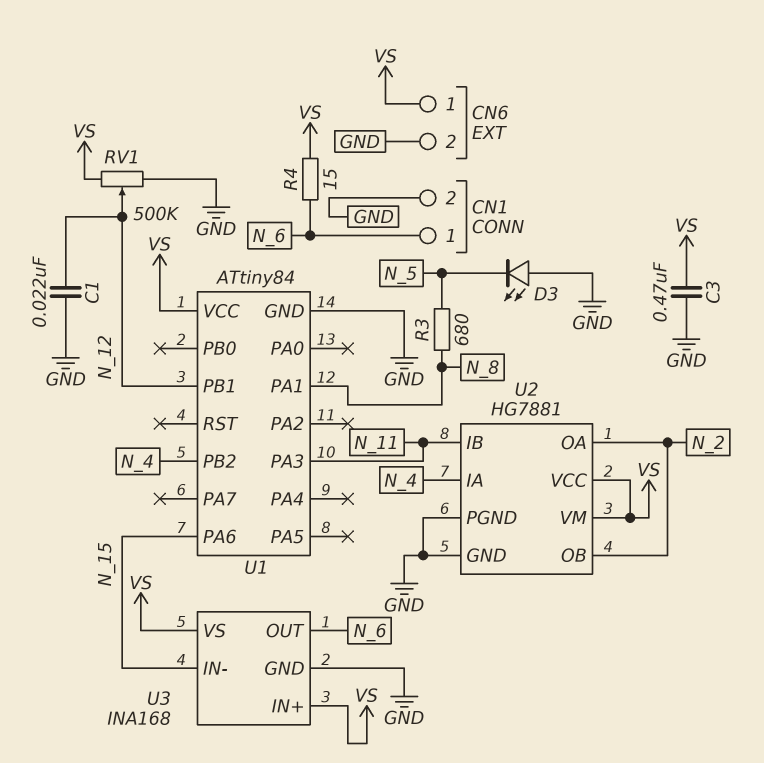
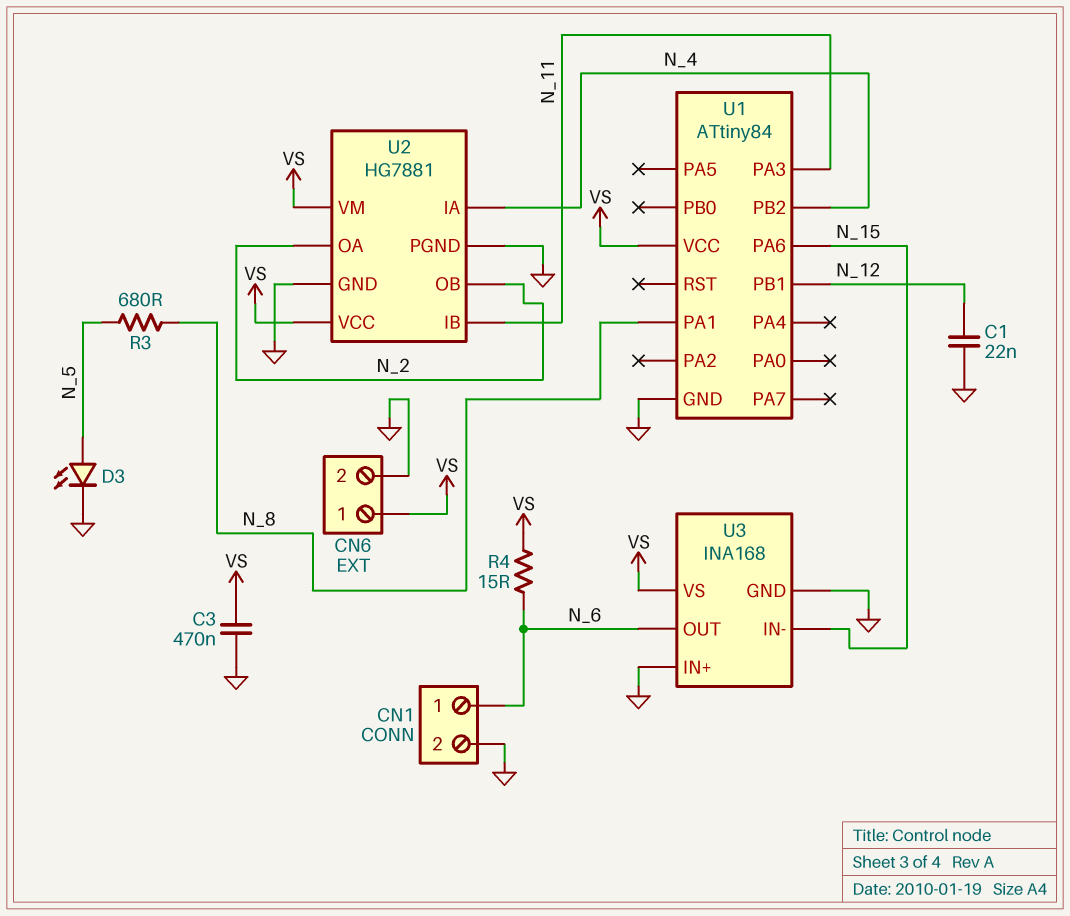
D3: LED (A GND, K N_5) -> LED (A N_5, K GND)
RV1: 500k (GND, VS, wiper N_12) -> none
U3 pin IN+: VS -> GND

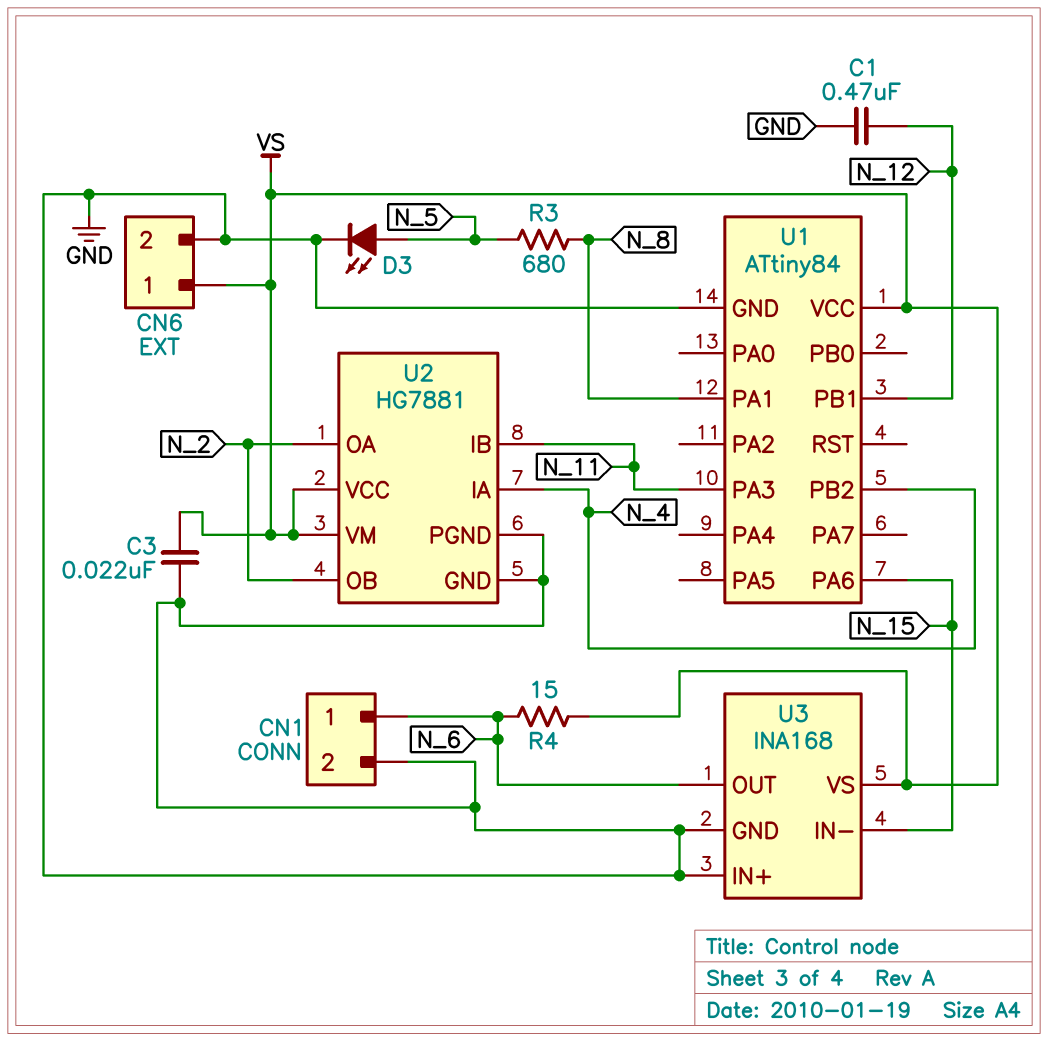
C1: 22nF (GND, N_12) -> 470nF (GND, N_12)
C3: 470nF (GND, VS) -> 22nF (GND, VS)

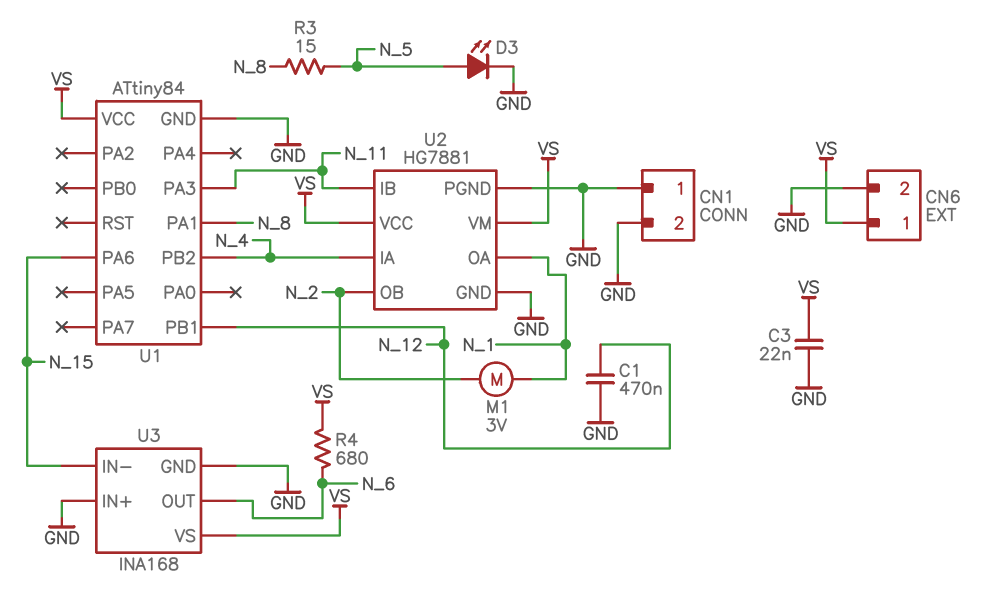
CN1 pin 1: N_6 -> GND
M1: none -> motor 3V (N_1, N_2)
R3: 680 (N_5, N_8) -> 15 (N_5, N_8)
R4: 15 (N_6, VS) -> 680 (N_6, VS)
U2 pin OA: N_2 -> N_1

